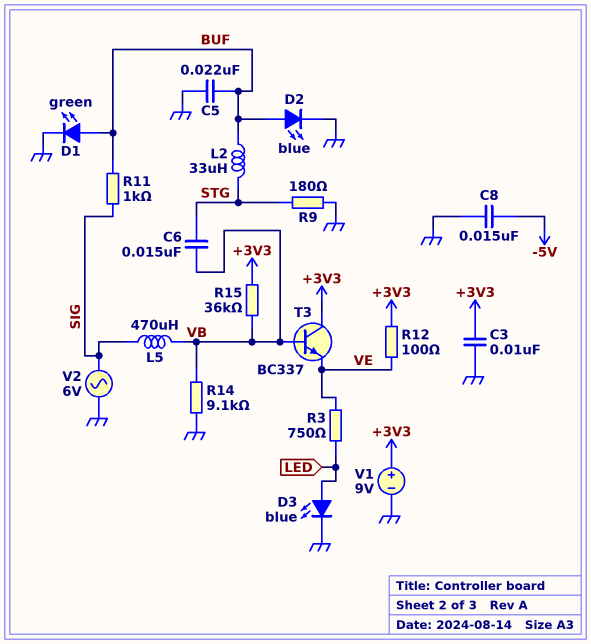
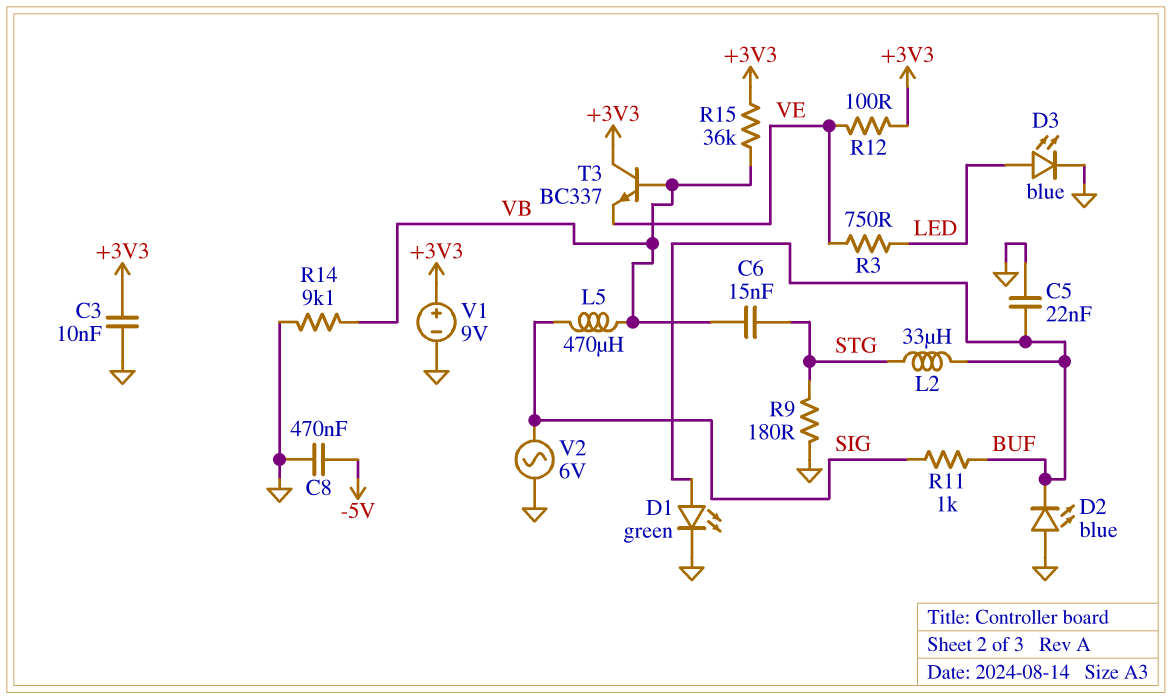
C8: 15nF (-5V, GND) -> 470nF (-5V, GND)
D2: LED blue (A BUF, K GND) -> LED blue (A GND, K BUF)

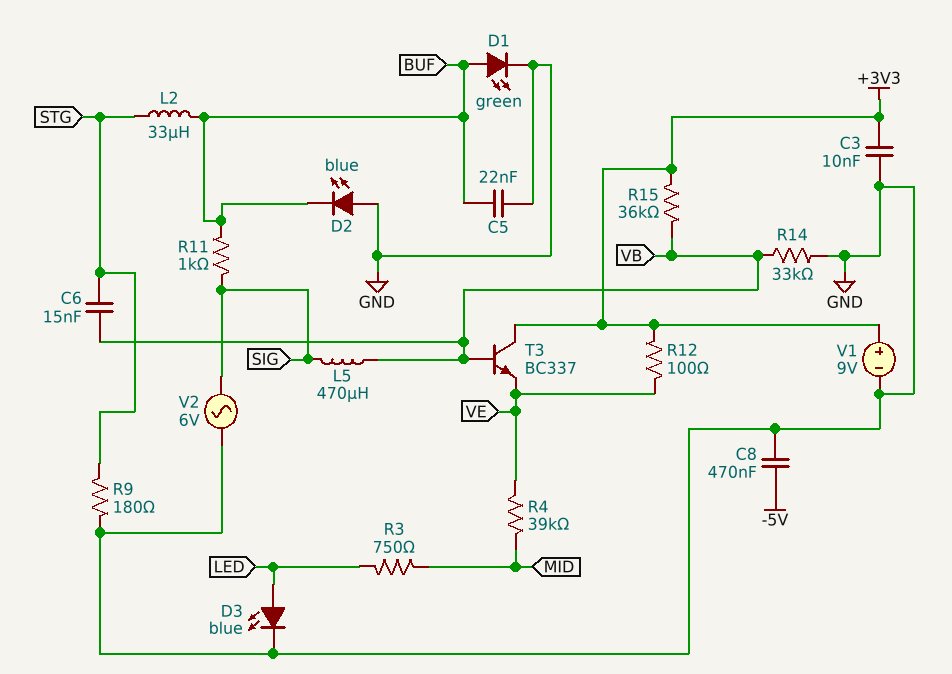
R3: 750 (LED, VE) -> 750 (LED, MID)
R4: none -> 39k (MID, VE)
R14: 9.1k (GND, VB) -> 33k (GND, VB)

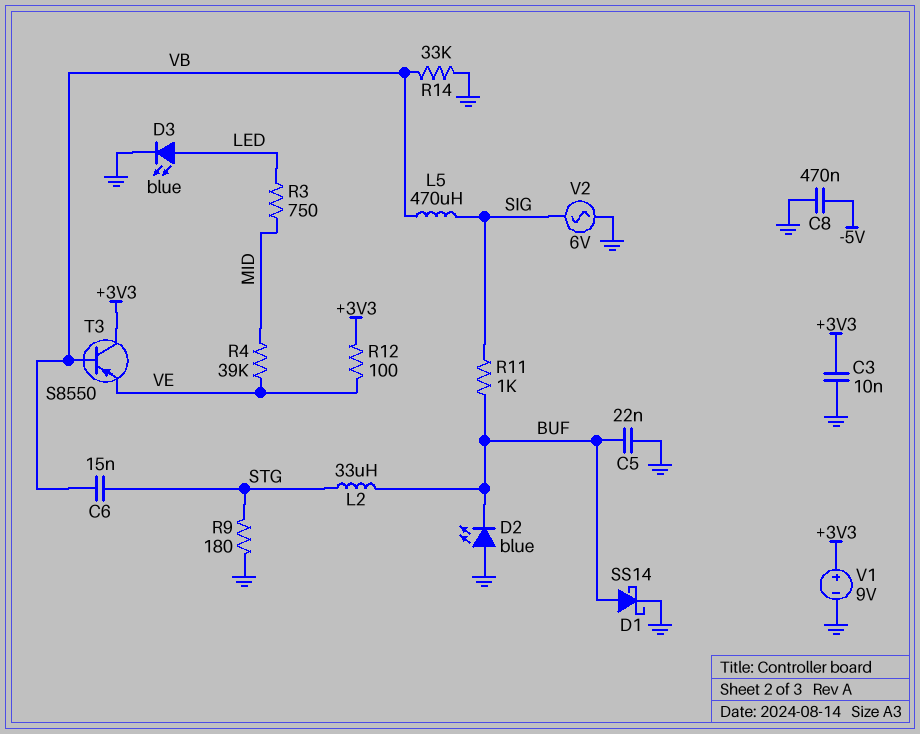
D1: LED green (A BUF, K GND) -> schottky SS14 (A BUF, K GND)
R15: 36k (+3V3, VB) -> none
T3: NPN BC337 (B VB, C +3V3, E VE) -> PNP S8550 (B VB, C +3V3, E VE)

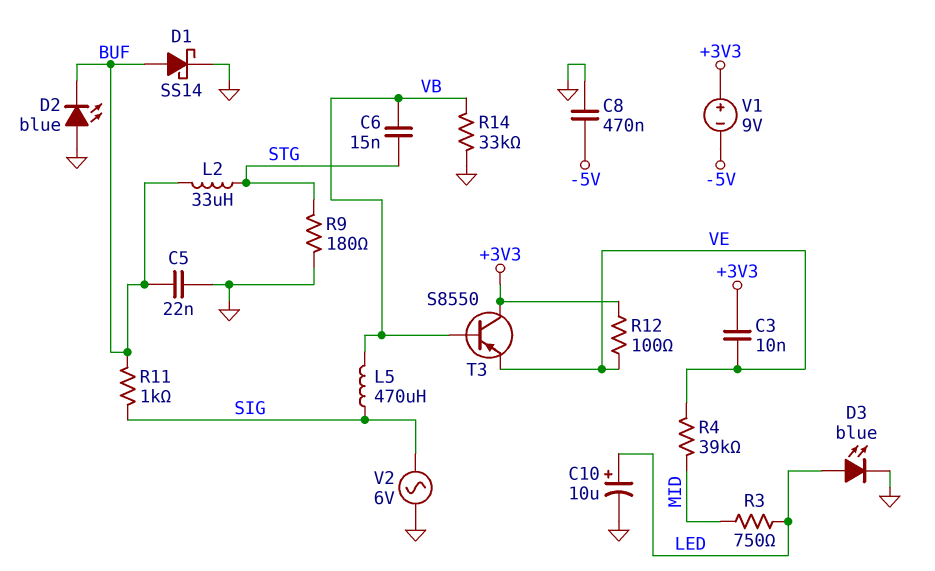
C3: 10nF (+3V3, GND) -> 10nF (+3V3, VE)
C10: none -> 10uF (plus LED, minus GND)
V1: 9V (plus +3V3, minus GND) -> 9V (plus +3V3, minus -5V)

